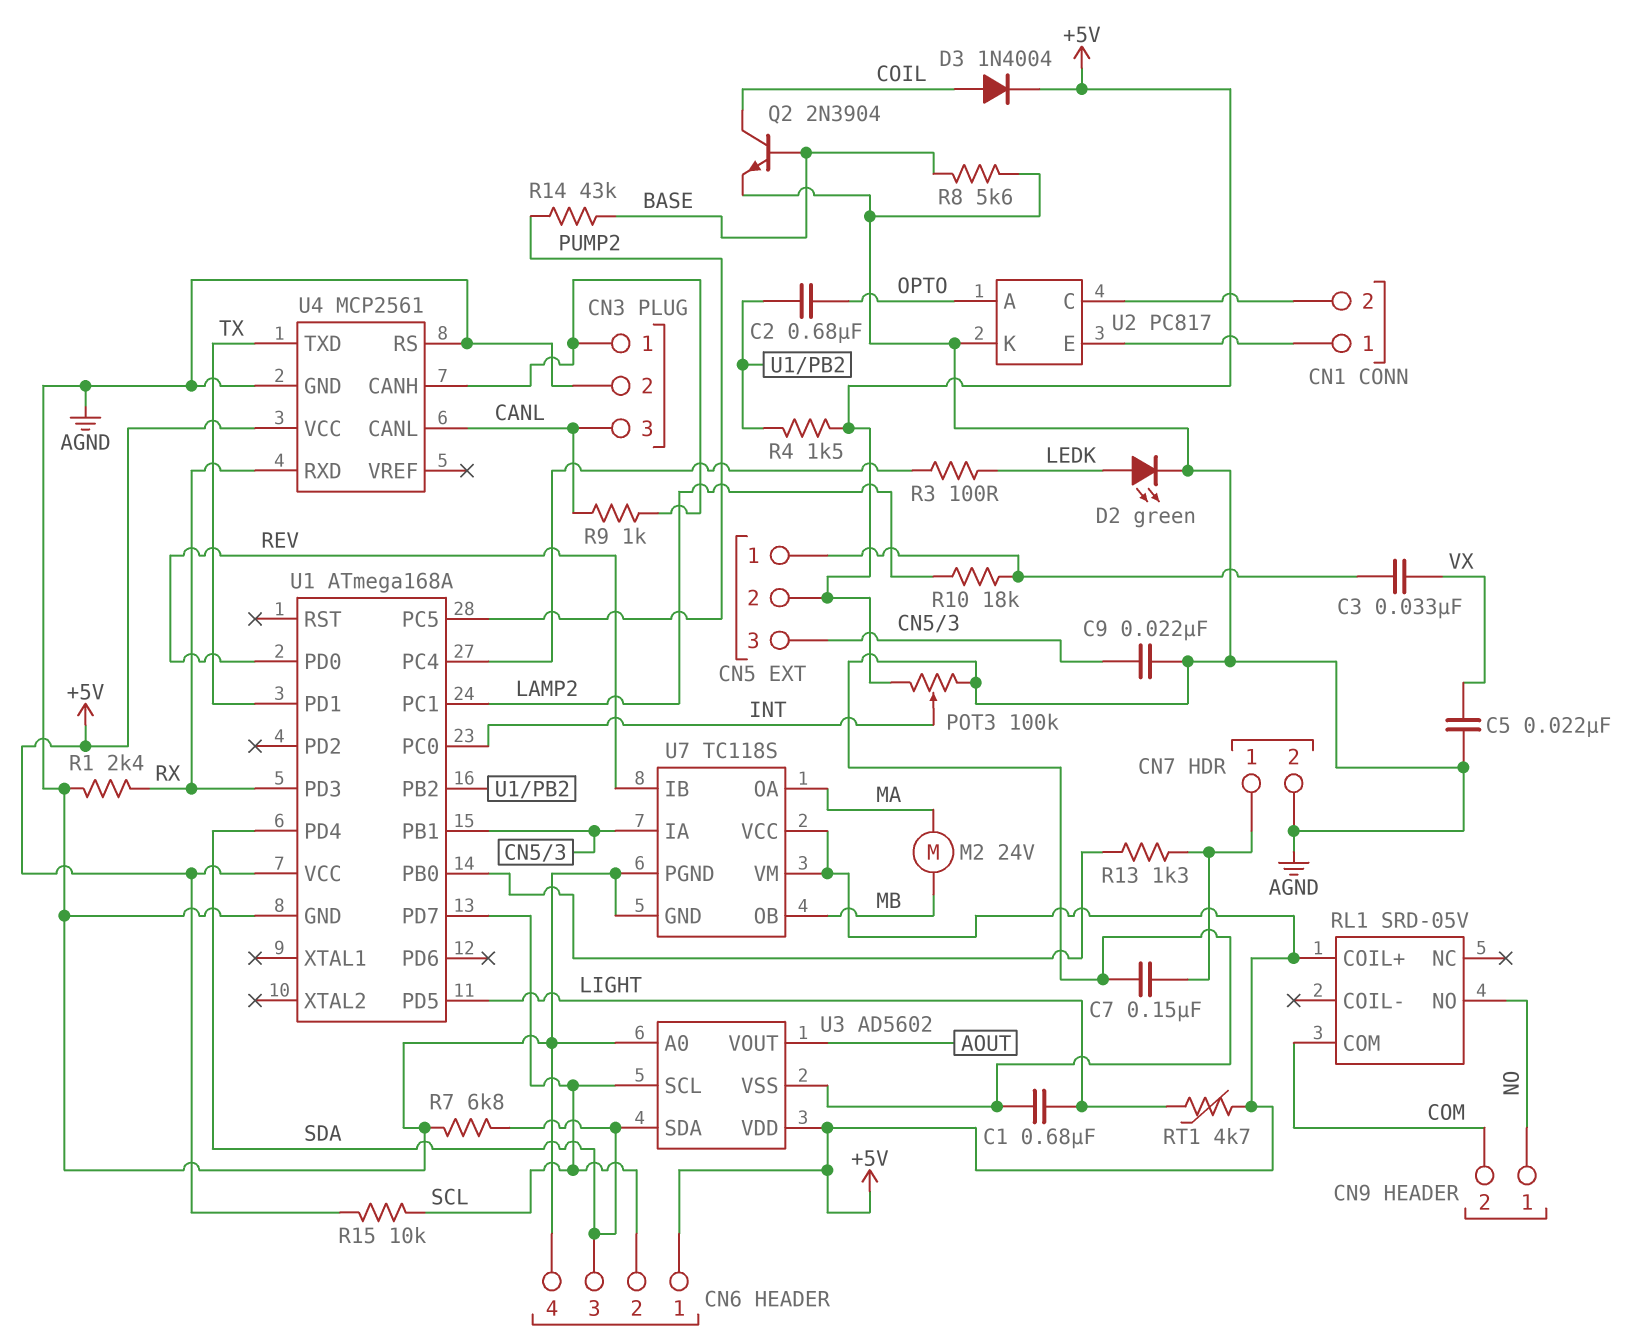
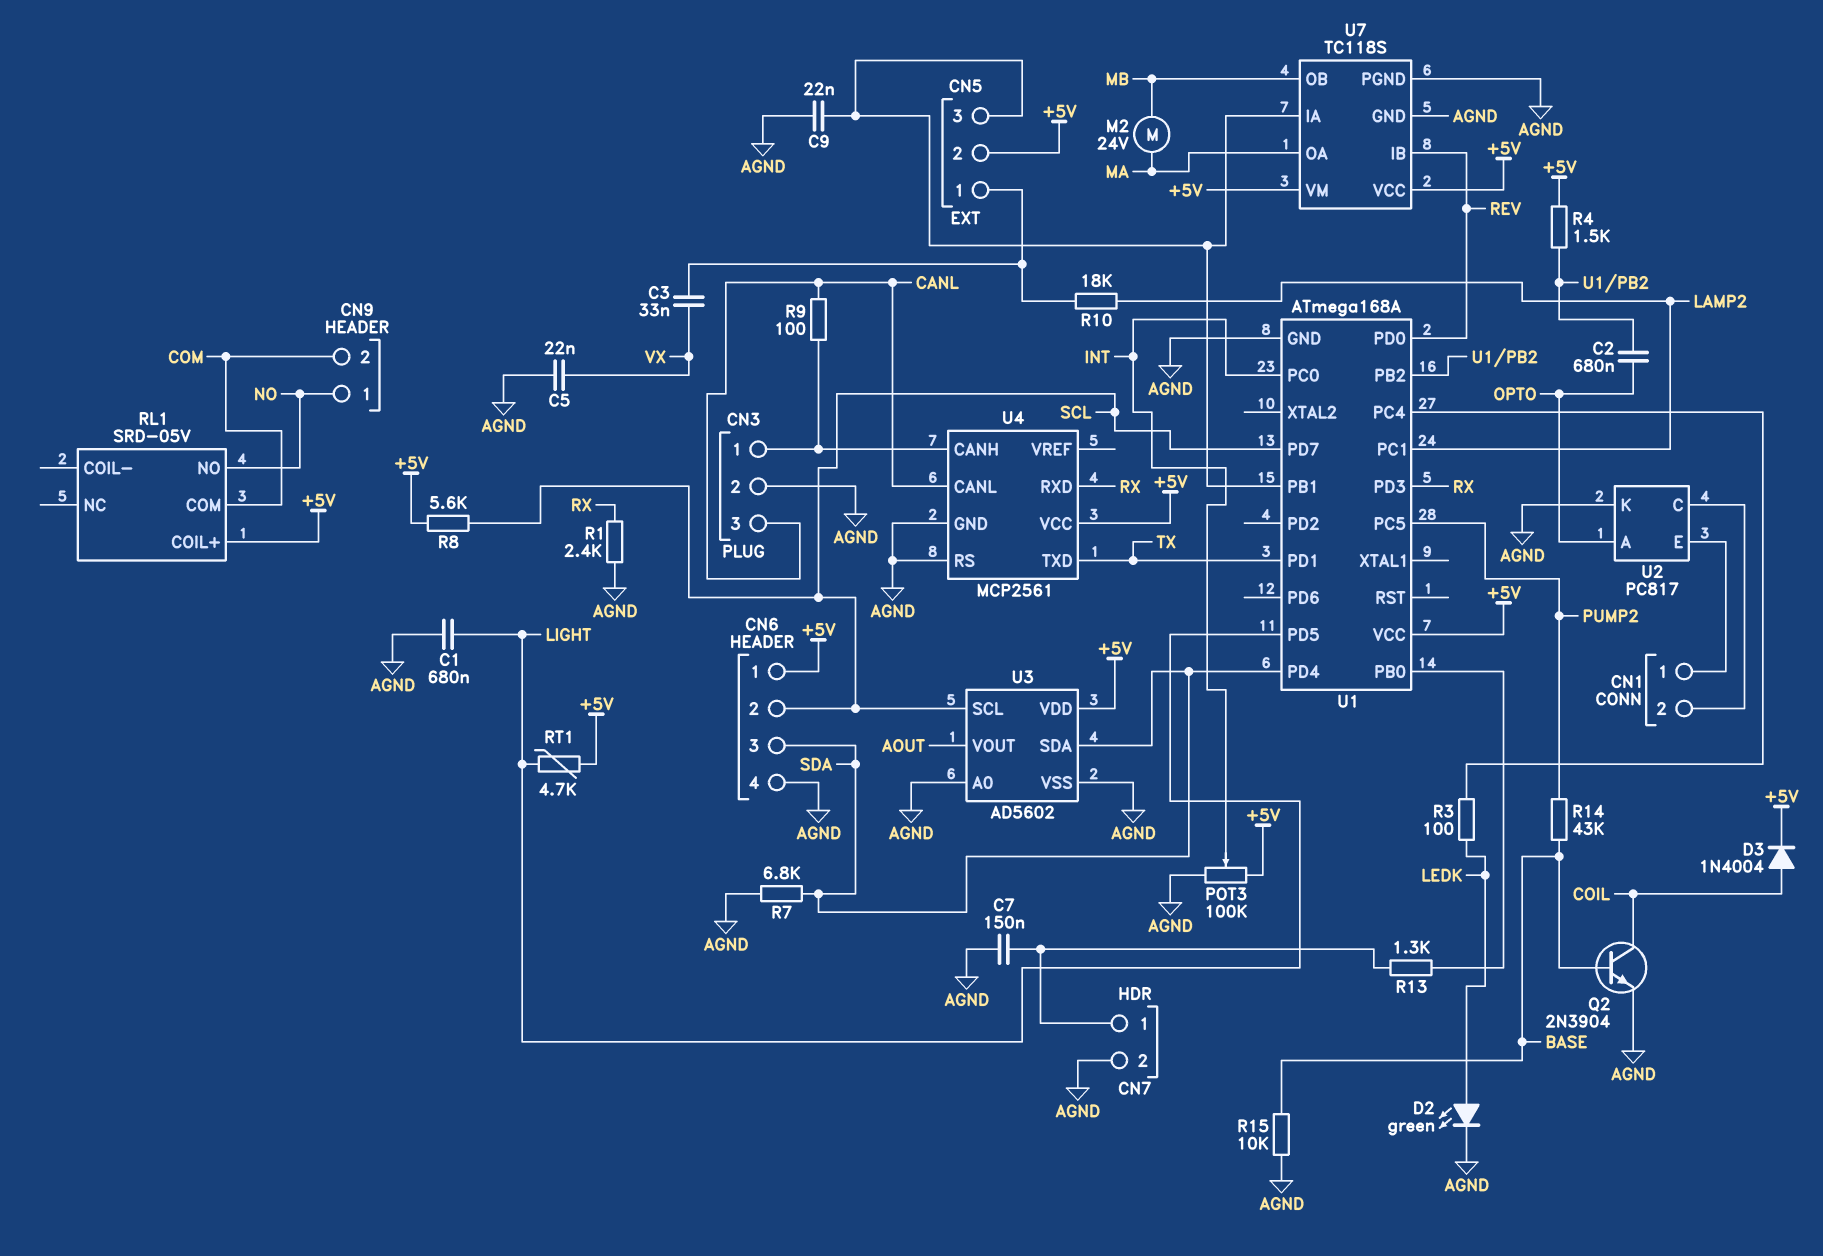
R8: 5.6k (AGND, BASE) -> 5.6k (+5V, SCL)
R9: 1k (CANL, CN3/1) -> 100 (CANL, CN3/1)
R15: 10k (+5V, SCL) -> 10k (AGND, BASE)

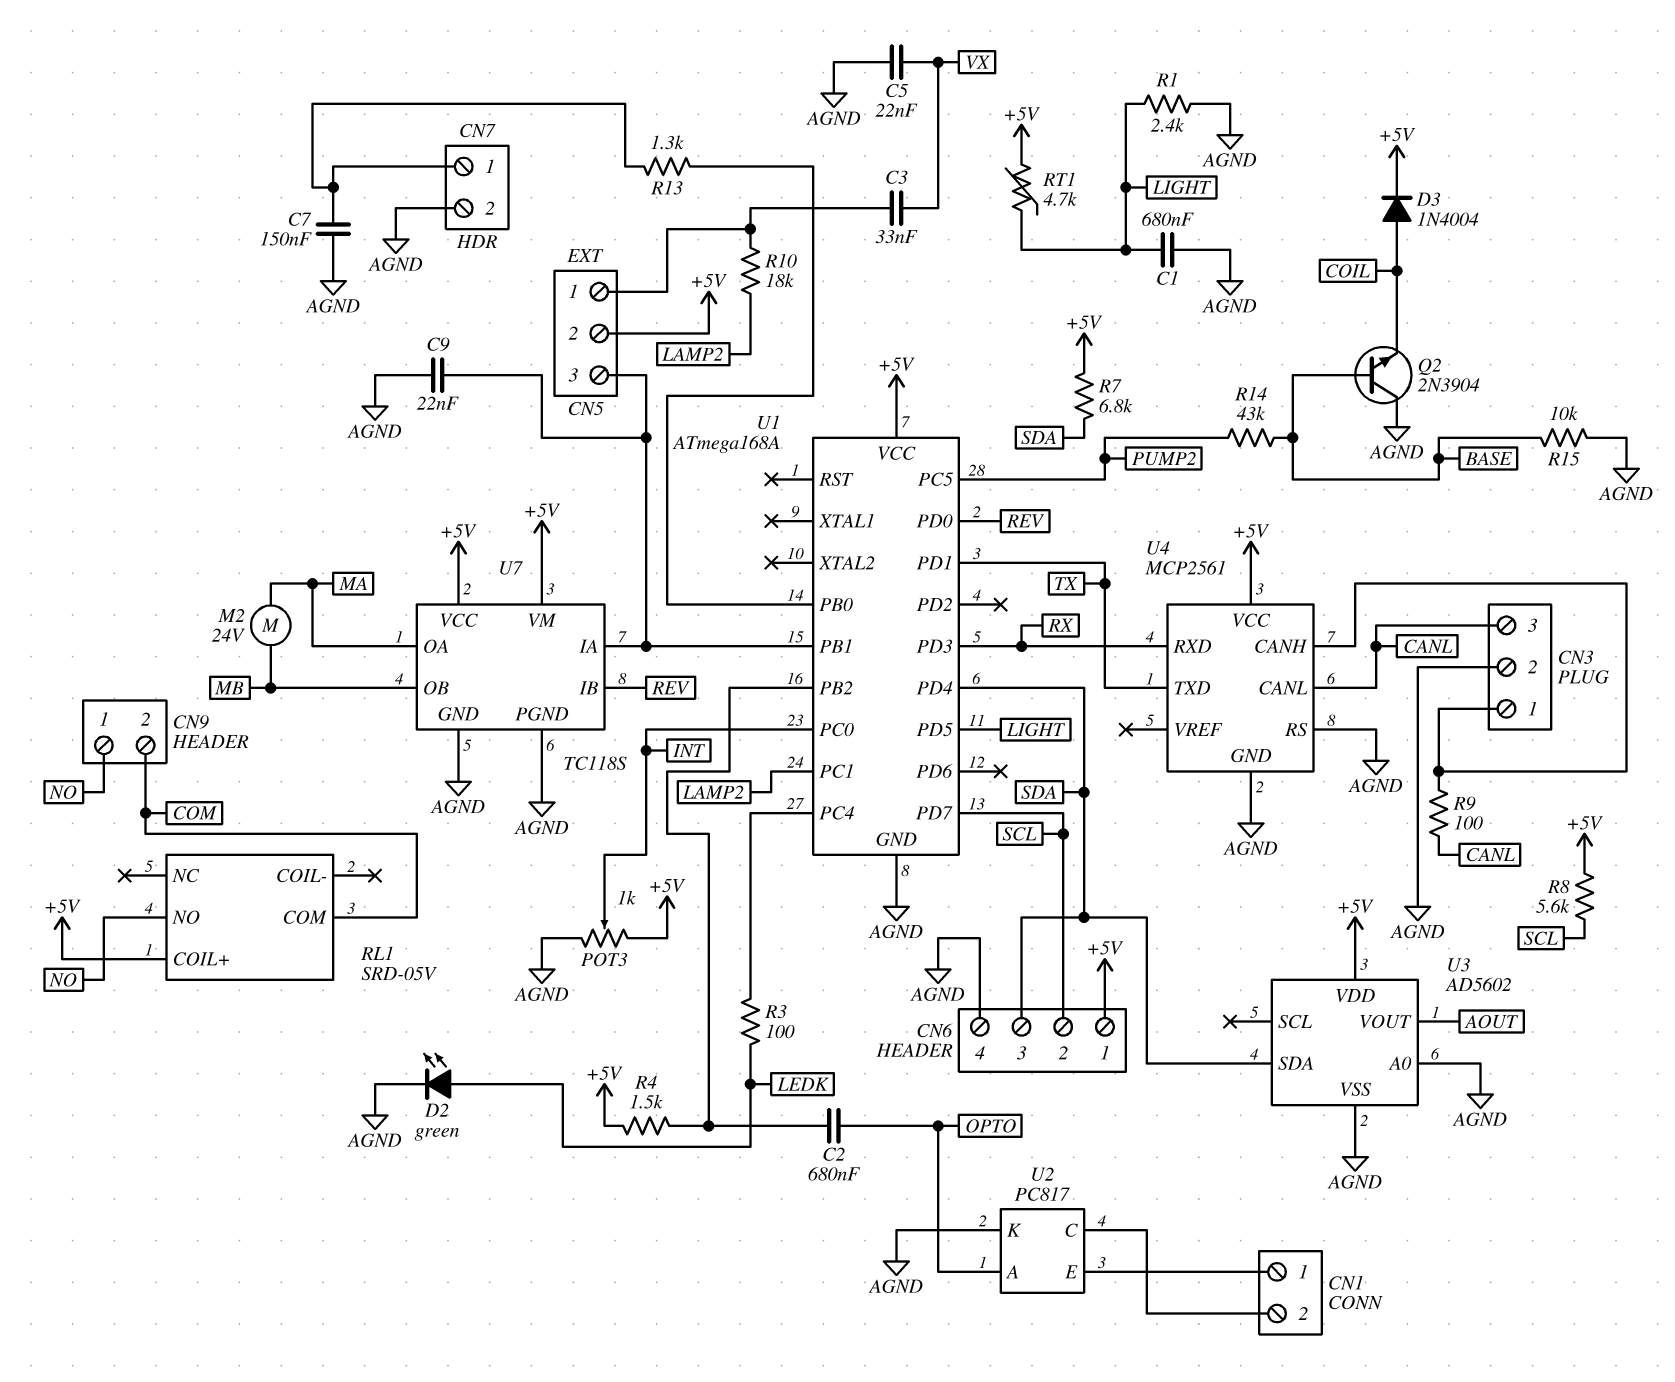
POT3: 100k (+5V, AGND, wiper INT) -> 1k (+5V, AGND, wiper INT)
Q2: NPN 2N3904 (B BASE, C COIL, E AGND) -> NPN 2N3904 (B BASE, C AGND, E COIL)
R1: 2.4k (AGND, RX) -> 2.4k (AGND, LIGHT)
R7: 6.8k (AGND, SDA) -> 6.8k (+5V, SDA)
U3 pin SCL: SCL -> none

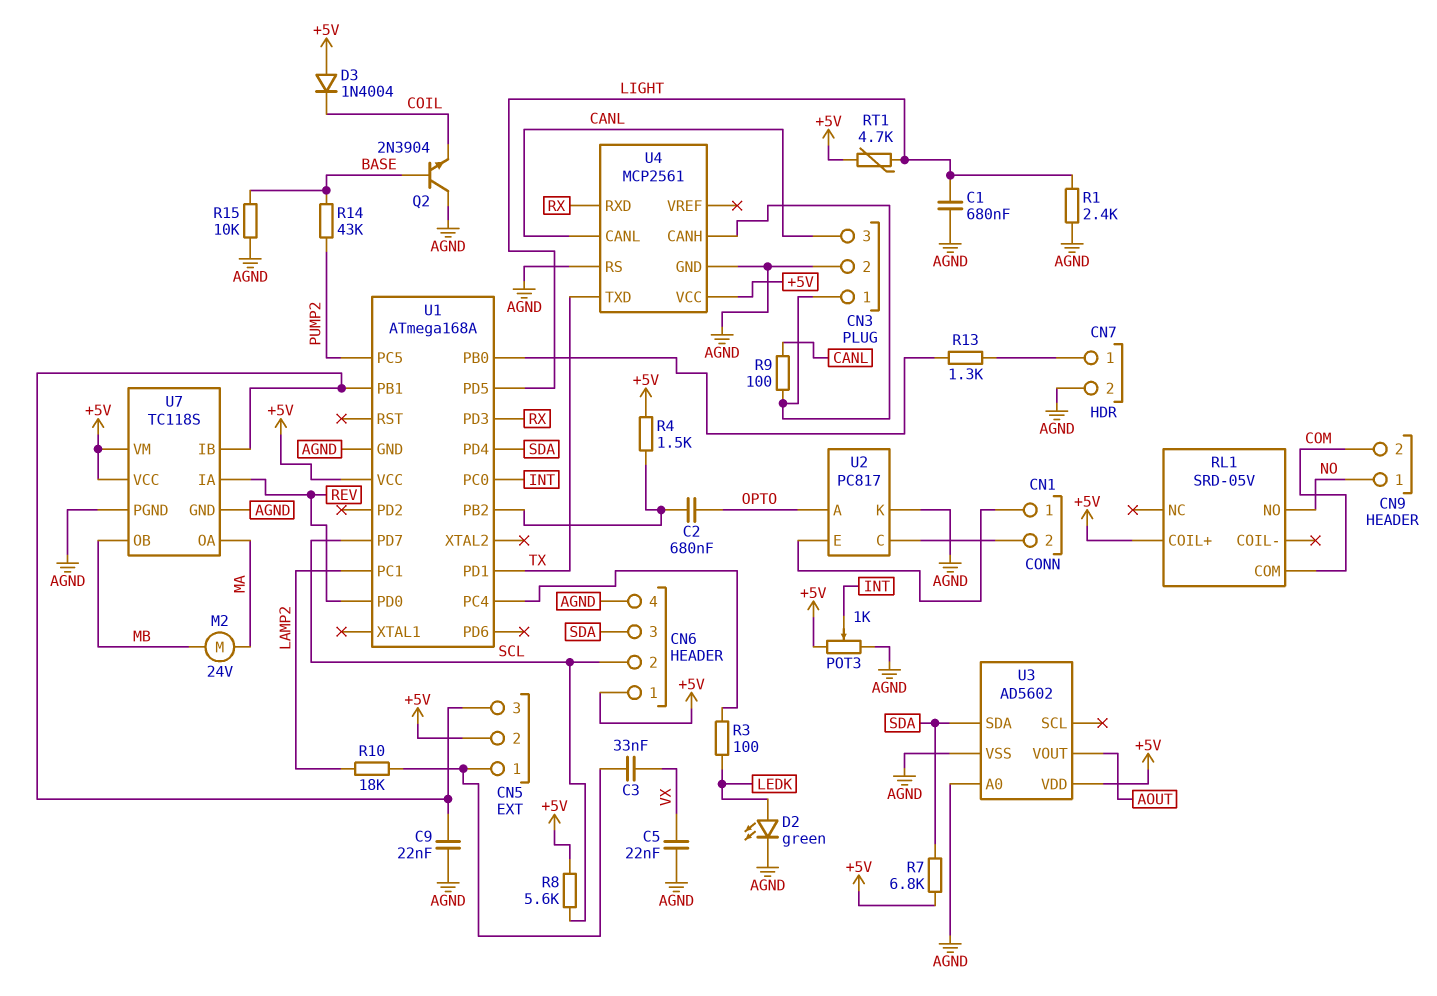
C7: 150nF (AGND, CN7/1) -> none
D3: diode 1N4004 (A COIL, K +5V) -> diode 1N4004 (A +5V, K COIL)
U7 pin IA: CN5/3 -> REV
U7 pin IB: REV -> CN5/3

